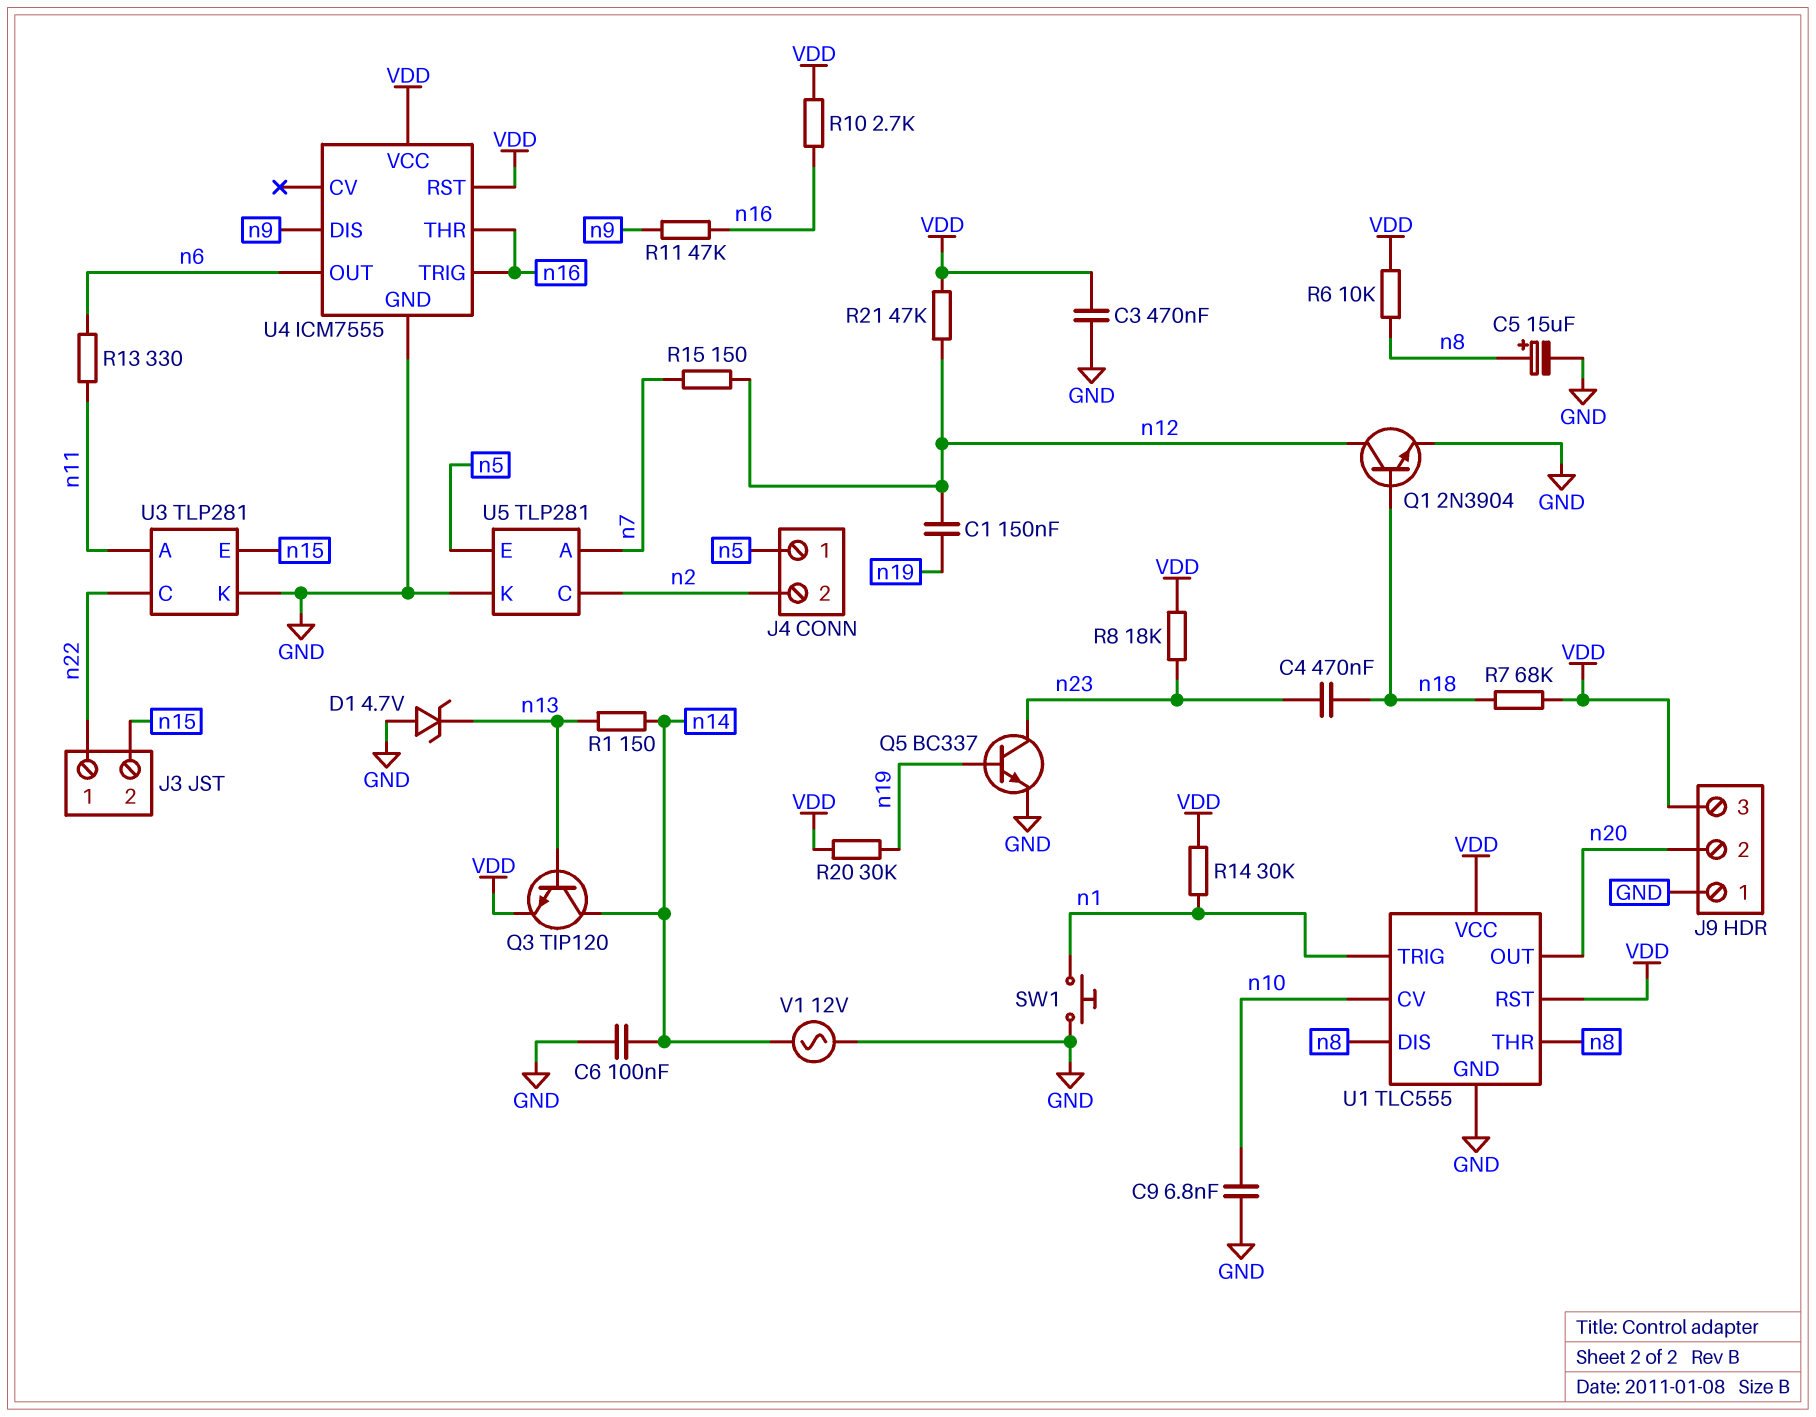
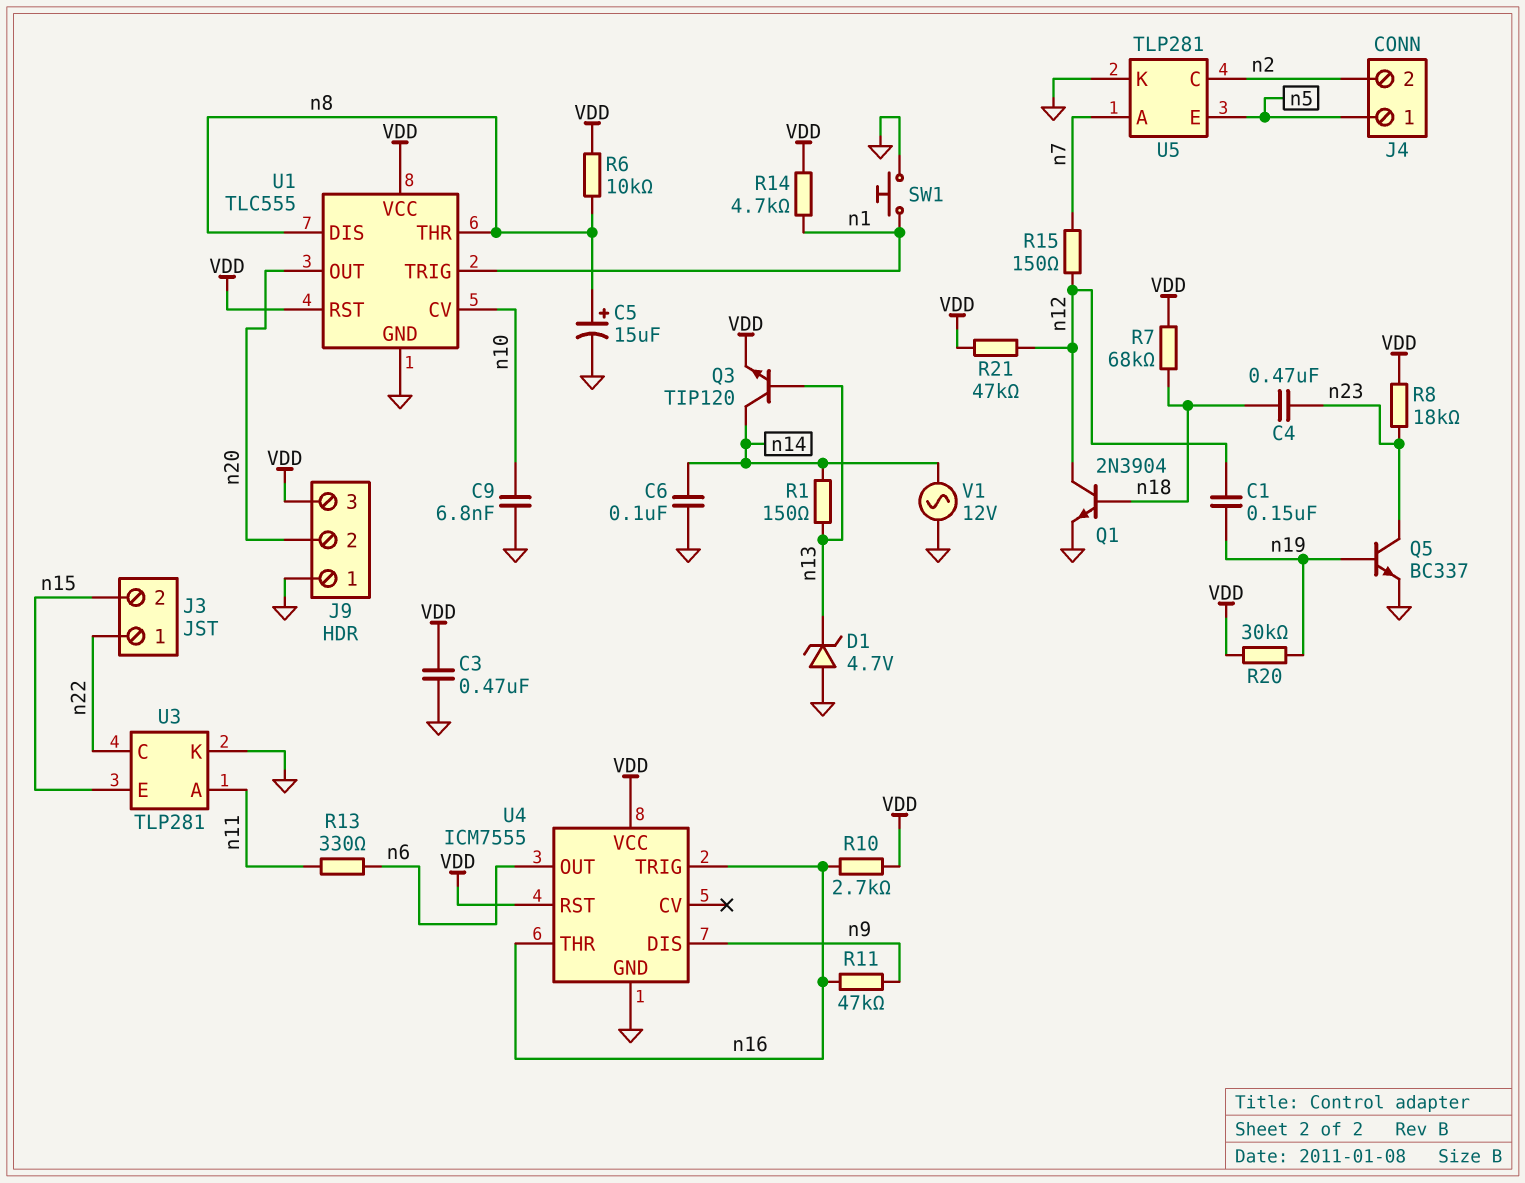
R14: 30k (VDD, n1) -> 4.7k (VDD, n1)

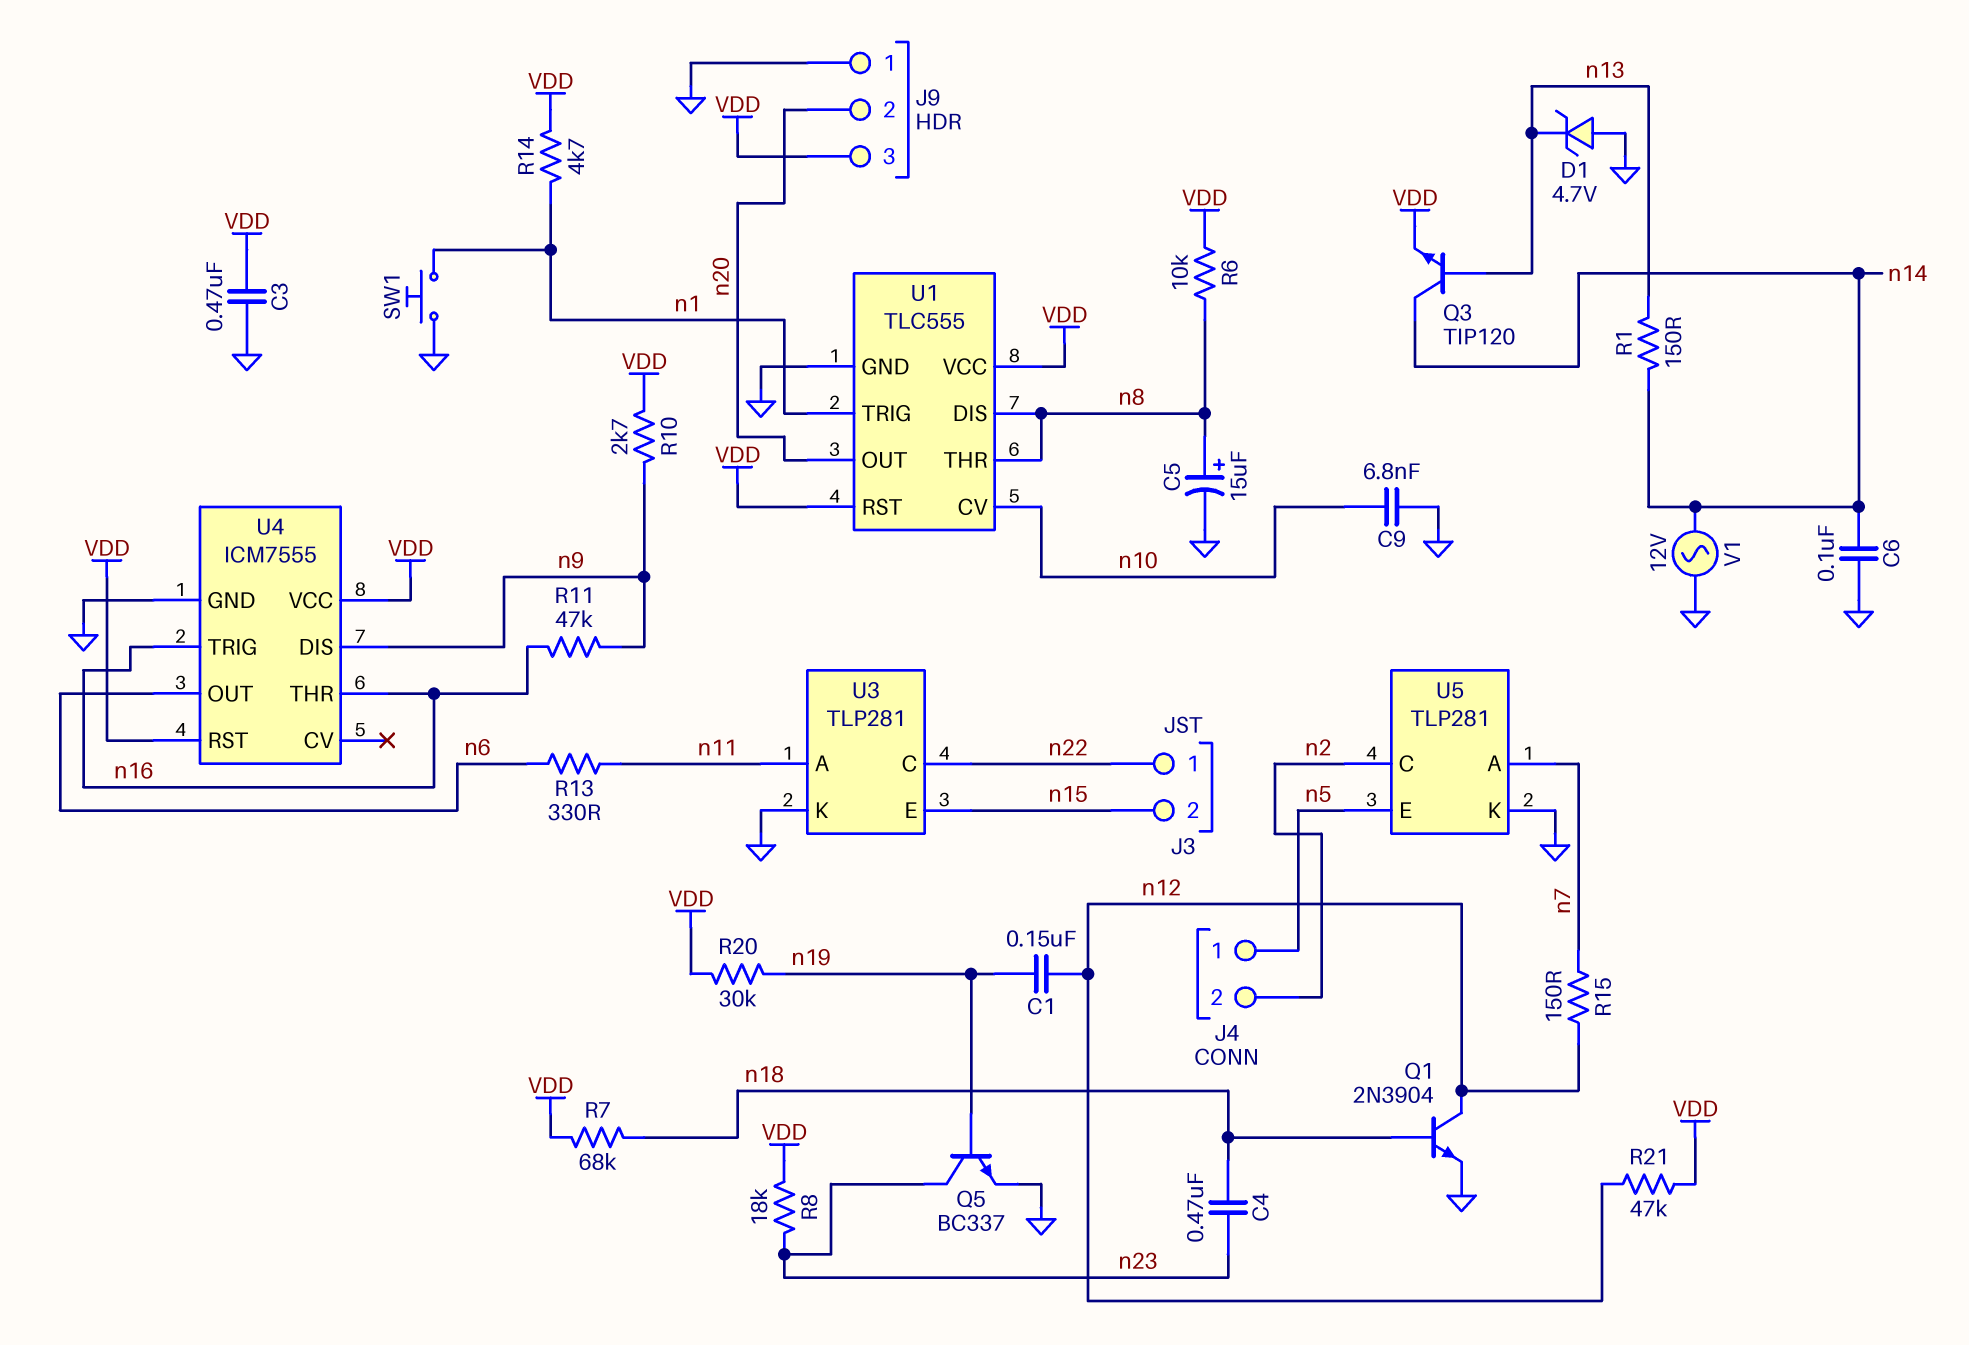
R10: 2.7k (VDD, n16) -> 2.7k (VDD, n9)

